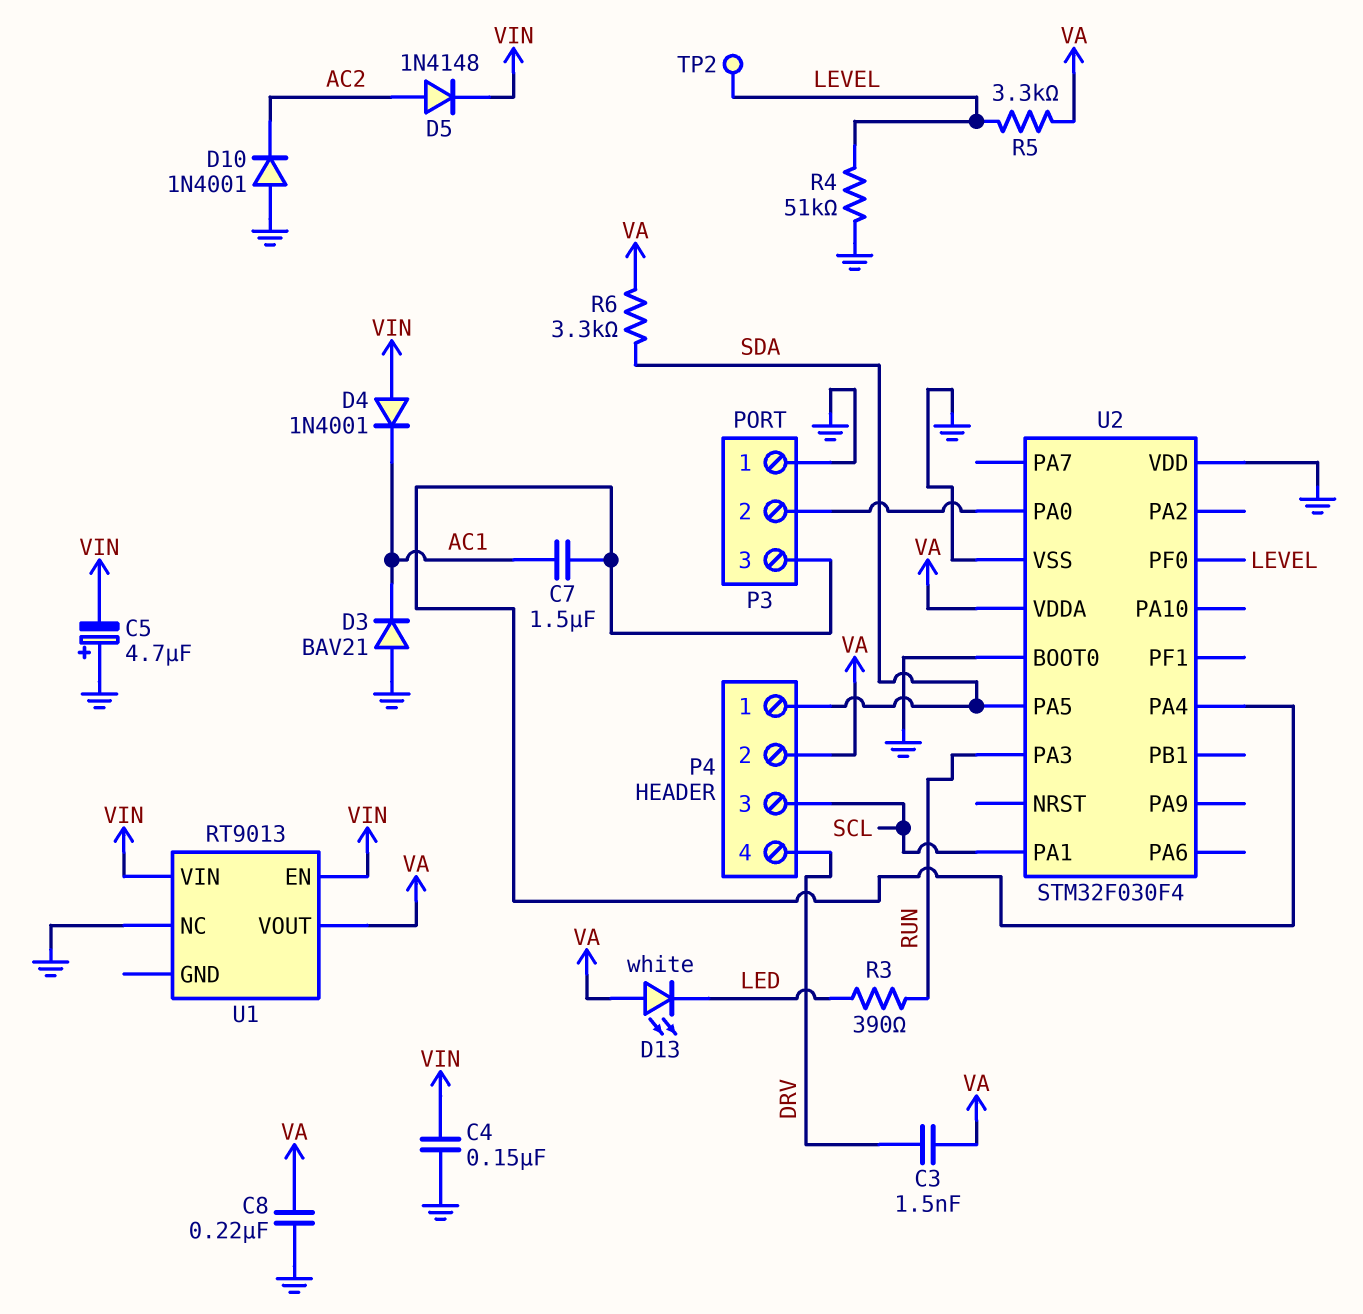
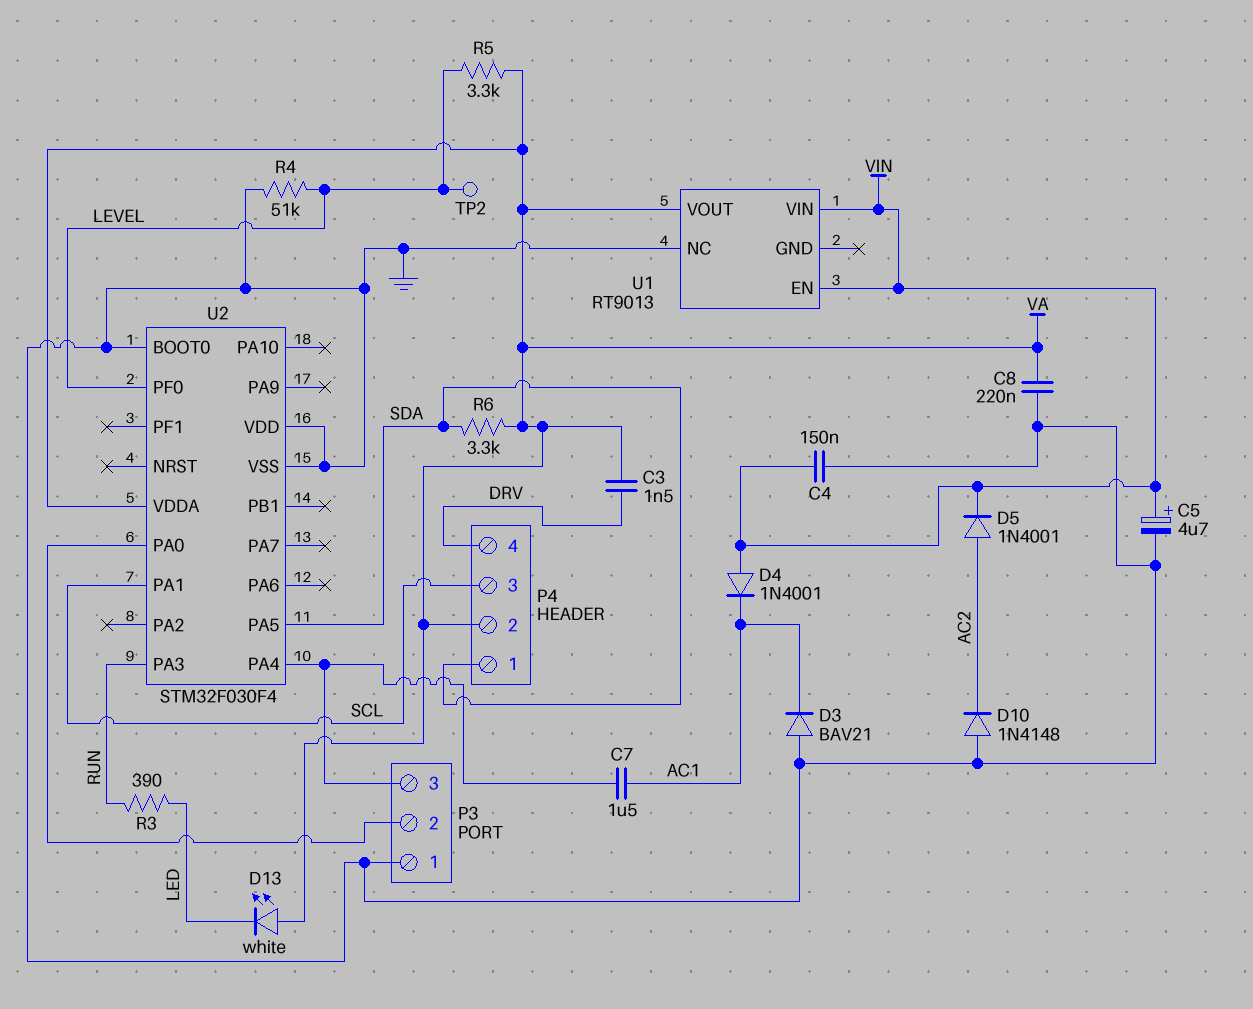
C5: 4.7uF (plus GND, minus VIN) -> 4.7uF (plus VIN, minus GND)
D5: diode 1N4148 (A AC2, K VIN) -> diode 1N4001 (A AC2, K VIN)
D10: diode 1N4001 (A GND, K AC2) -> diode 1N4148 (A GND, K AC2)

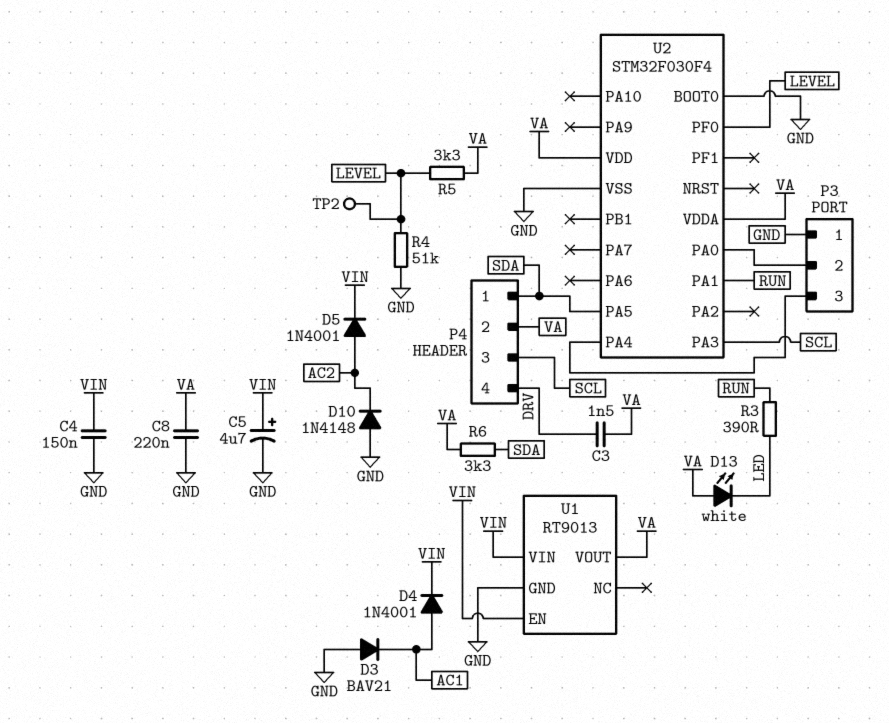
C7: 1.5uF (AC1, P3/3) -> none
D4: diode 1N4001 (A VIN, K AC1) -> diode 1N4001 (A AC1, K VIN)
U1 pin GND: none -> GND
U1 pin NC: GND -> none
U2 pin PA1: SCL -> RUN
U2 pin PA3: RUN -> SCL
U2 pin VDD: GND -> VA

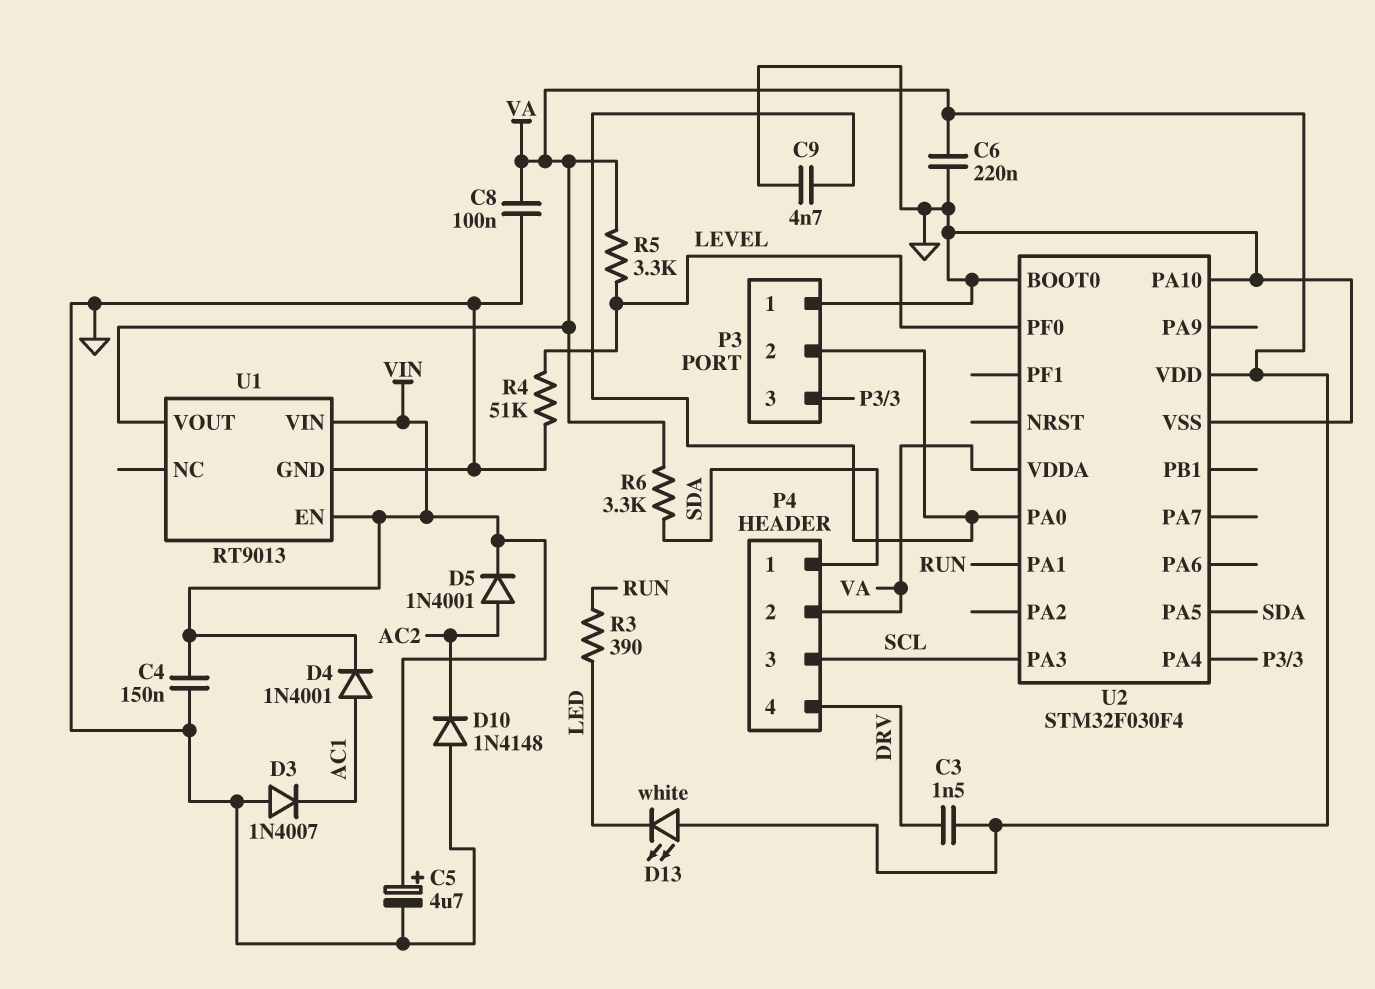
C6: none -> 220nF (GND, VA)
C8: 220nF (GND, VA) -> 100nF (GND, VA)
C9: none -> 4.7nF (GND, P3/2)
D3: diode BAV21 (A GND, K AC1) -> diode 1N4007 (A GND, K AC1)
TP2: test point (LEVEL) -> none
U2 pin PA10: none -> GND

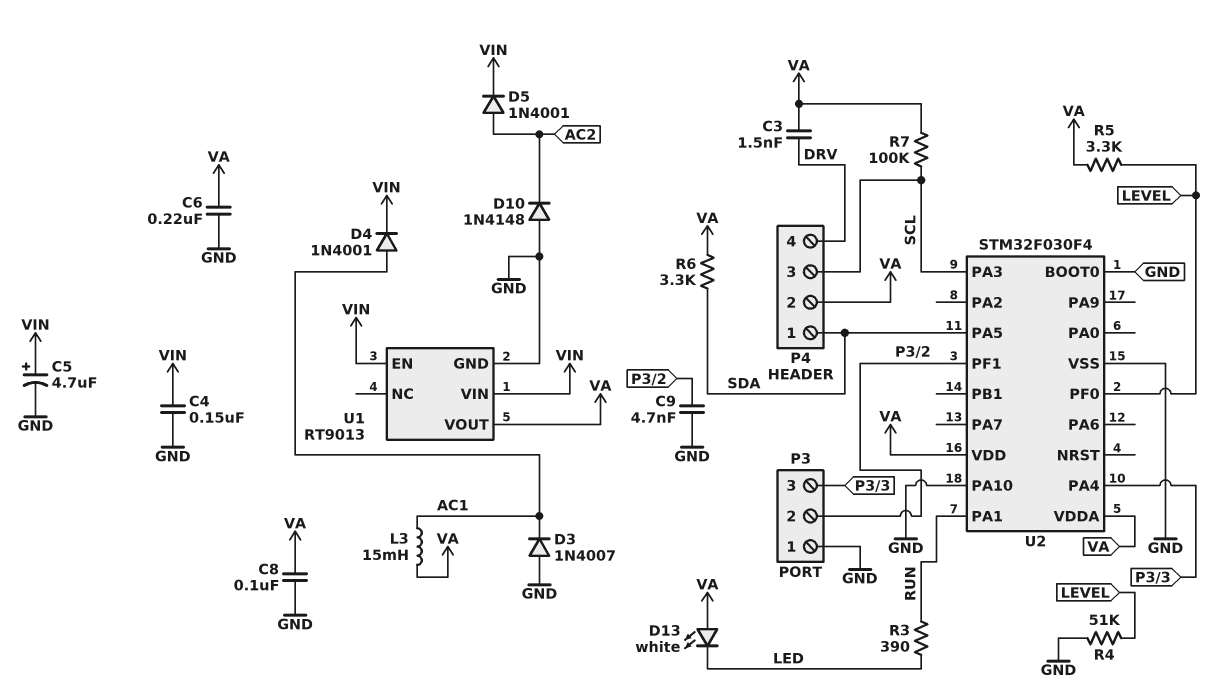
L3: none -> 15mH (AC1, VA)
R7: none -> 100k (SCL, VA)
U2 pin PA0: P3/2 -> none
U2 pin PF1: none -> P3/2

